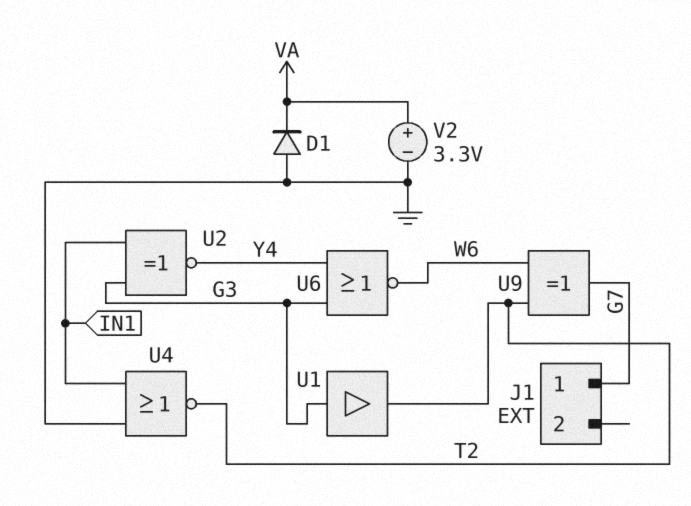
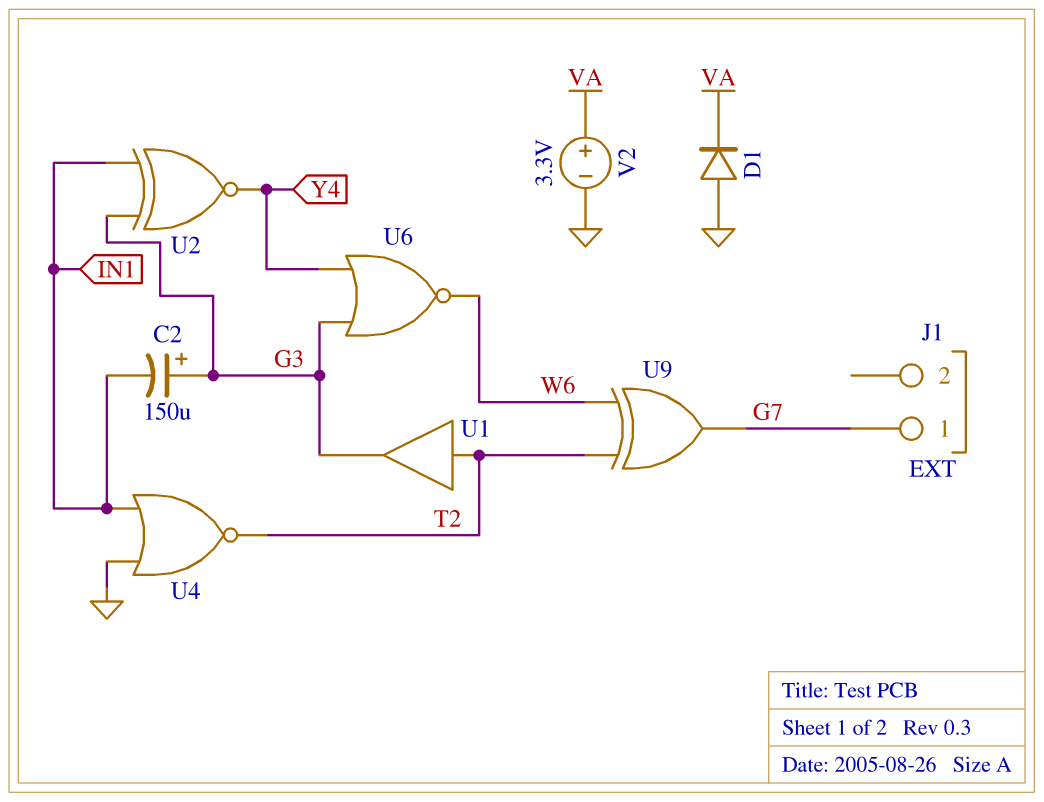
C2: none -> 150uF (plus G3, minus IN1)
U1: buffer (in G3, out T2) -> buffer (in T2, out G3)

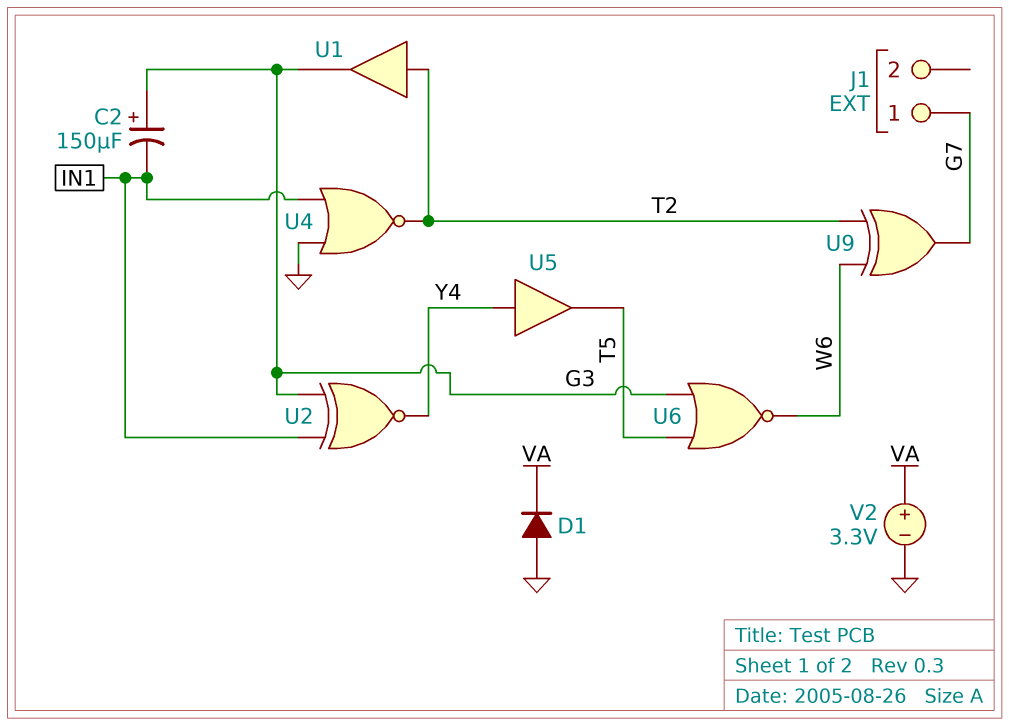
U5: none -> buffer (in Y4, out T5)
U6: NOR (in G3, in Y4, out W6) -> NOR (in G3, in T5, out W6)

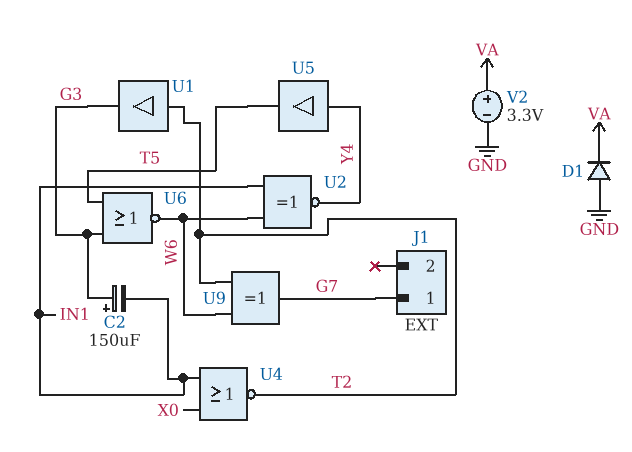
U2: XNOR (in G3, in IN1, out Y4) -> XNOR (in IN1, in W6, out Y4)
U4: NOR (in GND, in IN1, out T2) -> NOR (in IN1, in X0, out T2)

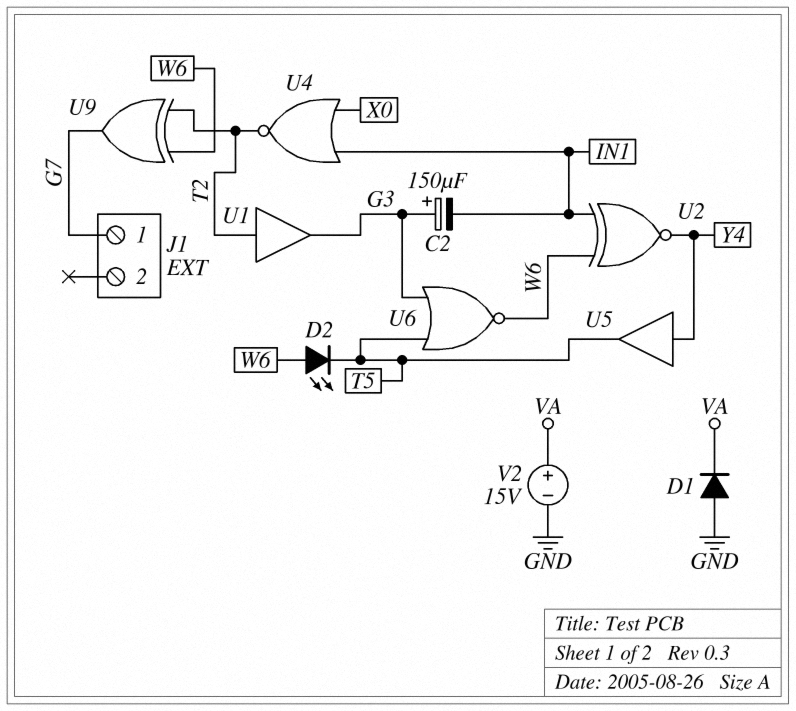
D2: none -> LED (A W6, K T5)
V2: 3.3V (plus VA, minus GND) -> 15V (plus VA, minus GND)

